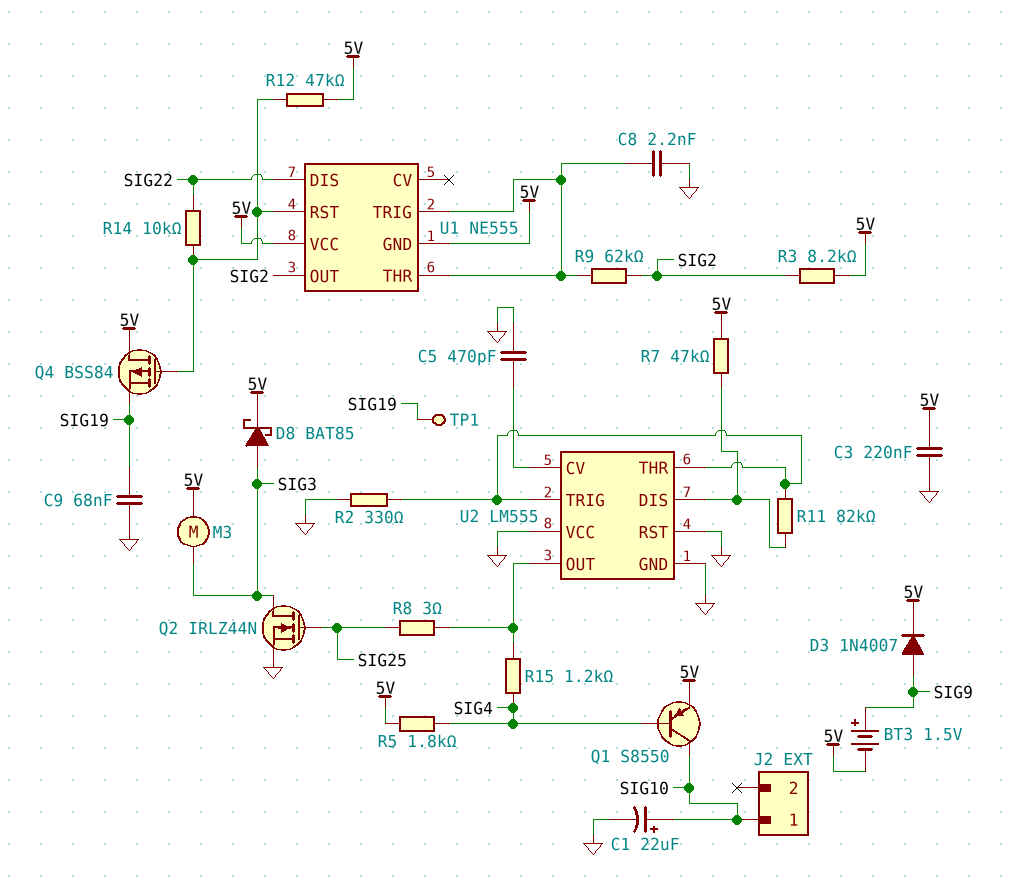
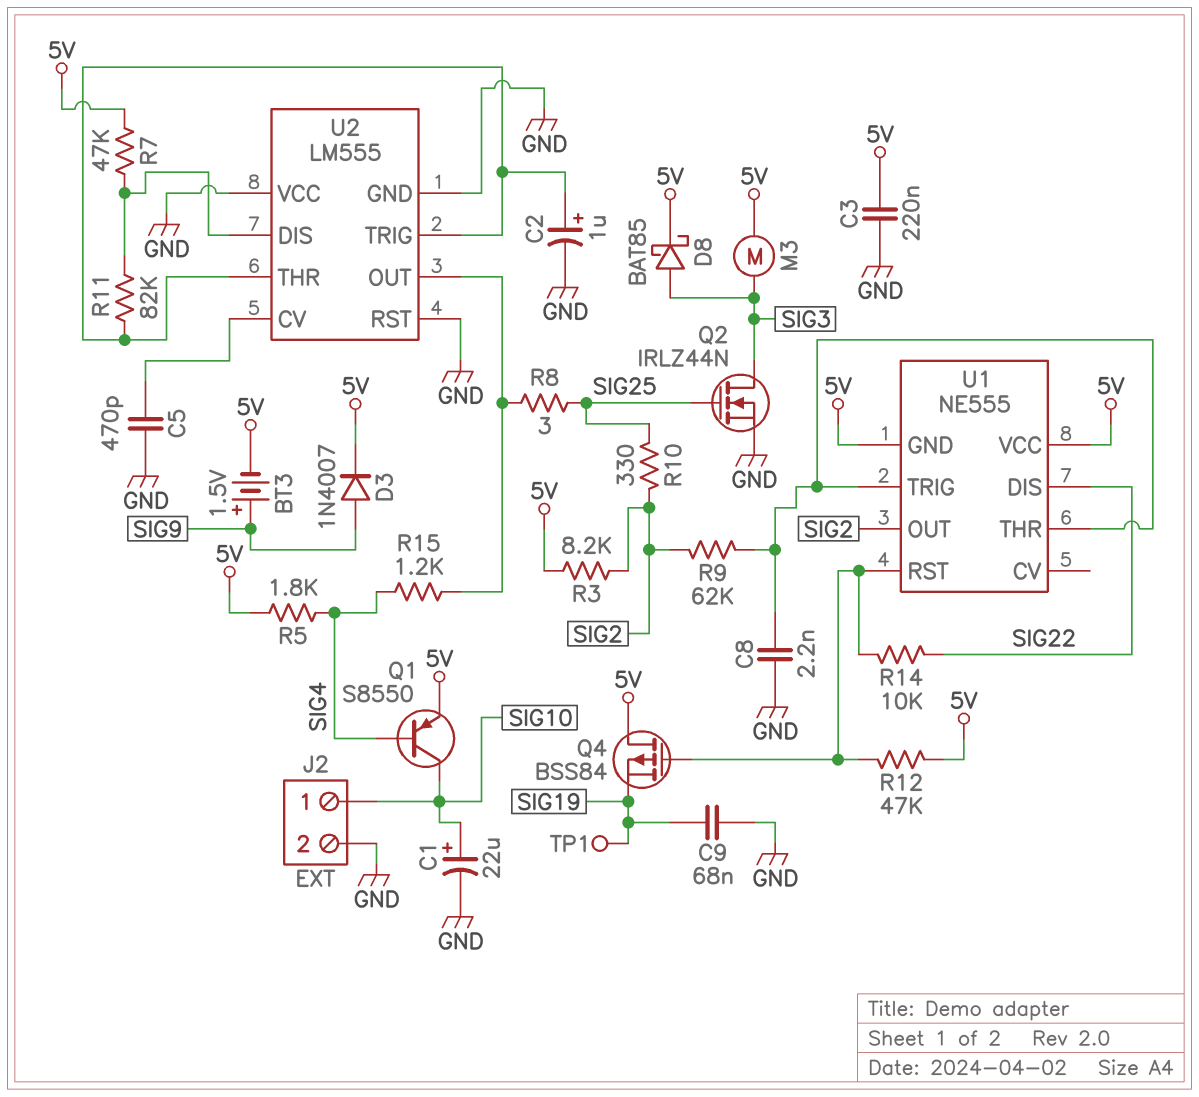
C2: none -> 1uF (plus U2/THR, minus GND)
J2 pin 2: none -> GND
R2: 330 (GND, U2/THR) -> none
R10: none -> 330 (SIG2, SIG25)

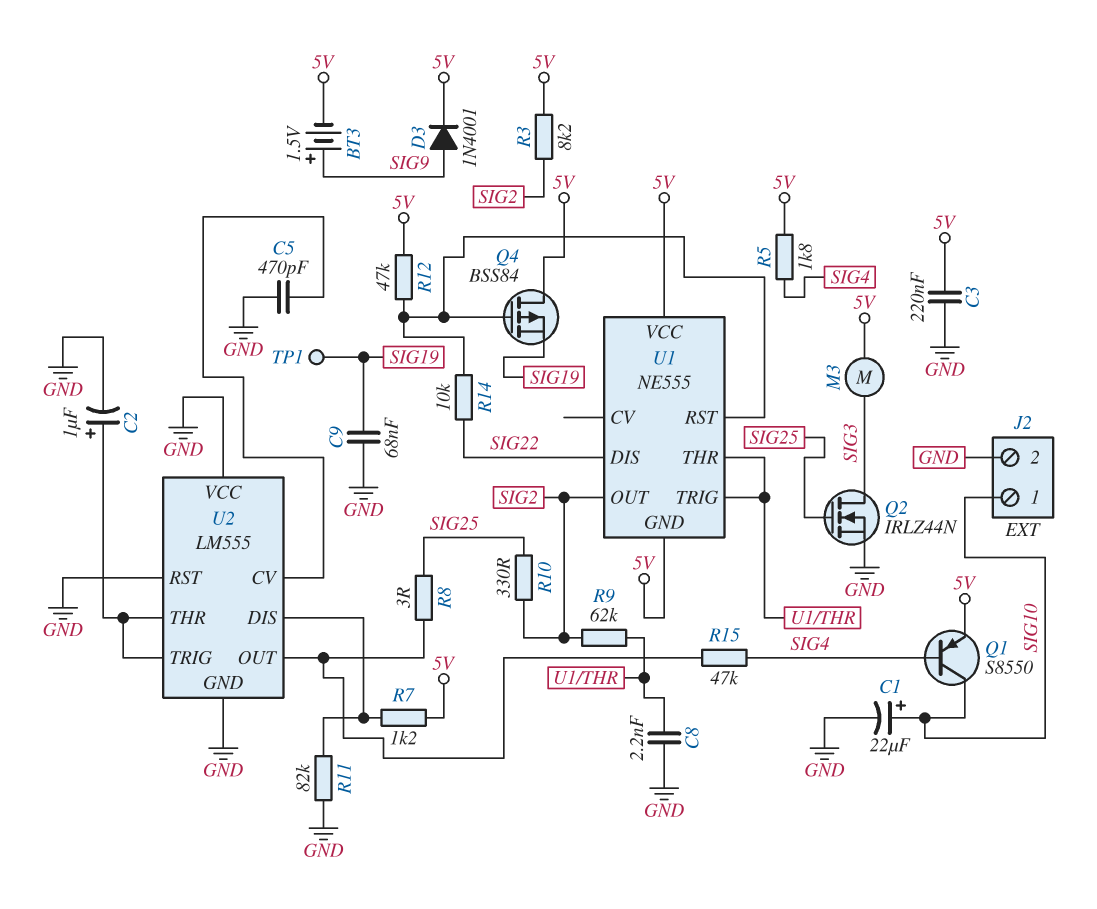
D3: diode 1N4007 (A SIG9, K 5V) -> diode 1N4001 (A SIG9, K 5V)
D8: schottky BAT85 (A SIG3, K 5V) -> none
R7: 47k (5V, U2/DIS) -> 1.2k (5V, U2/DIS)
R11: 82k (U2/DIS, U2/THR) -> 82k (GND, U2/DIS)
R15: 1.2k (SIG4, U2/OUT) -> 47k (SIG4, U2/OUT)

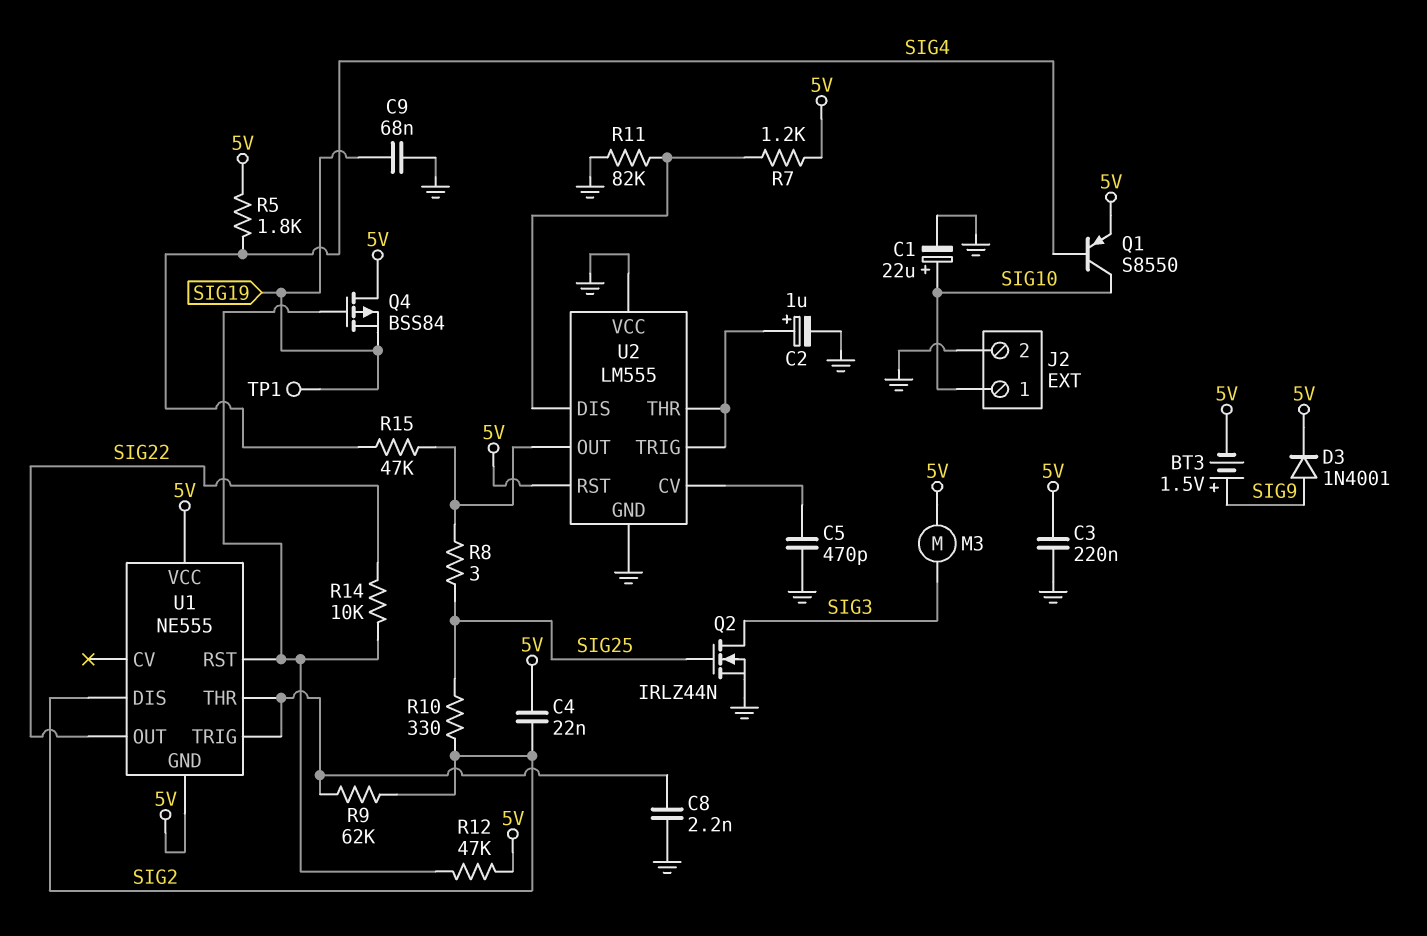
C4: none -> 22nF (5V, SIG2)
R3: 8.2k (5V, SIG2) -> none
U1 pin DIS: SIG22 -> SIG2
U1 pin OUT: SIG2 -> SIG22
U2 pin RST: GND -> 5V

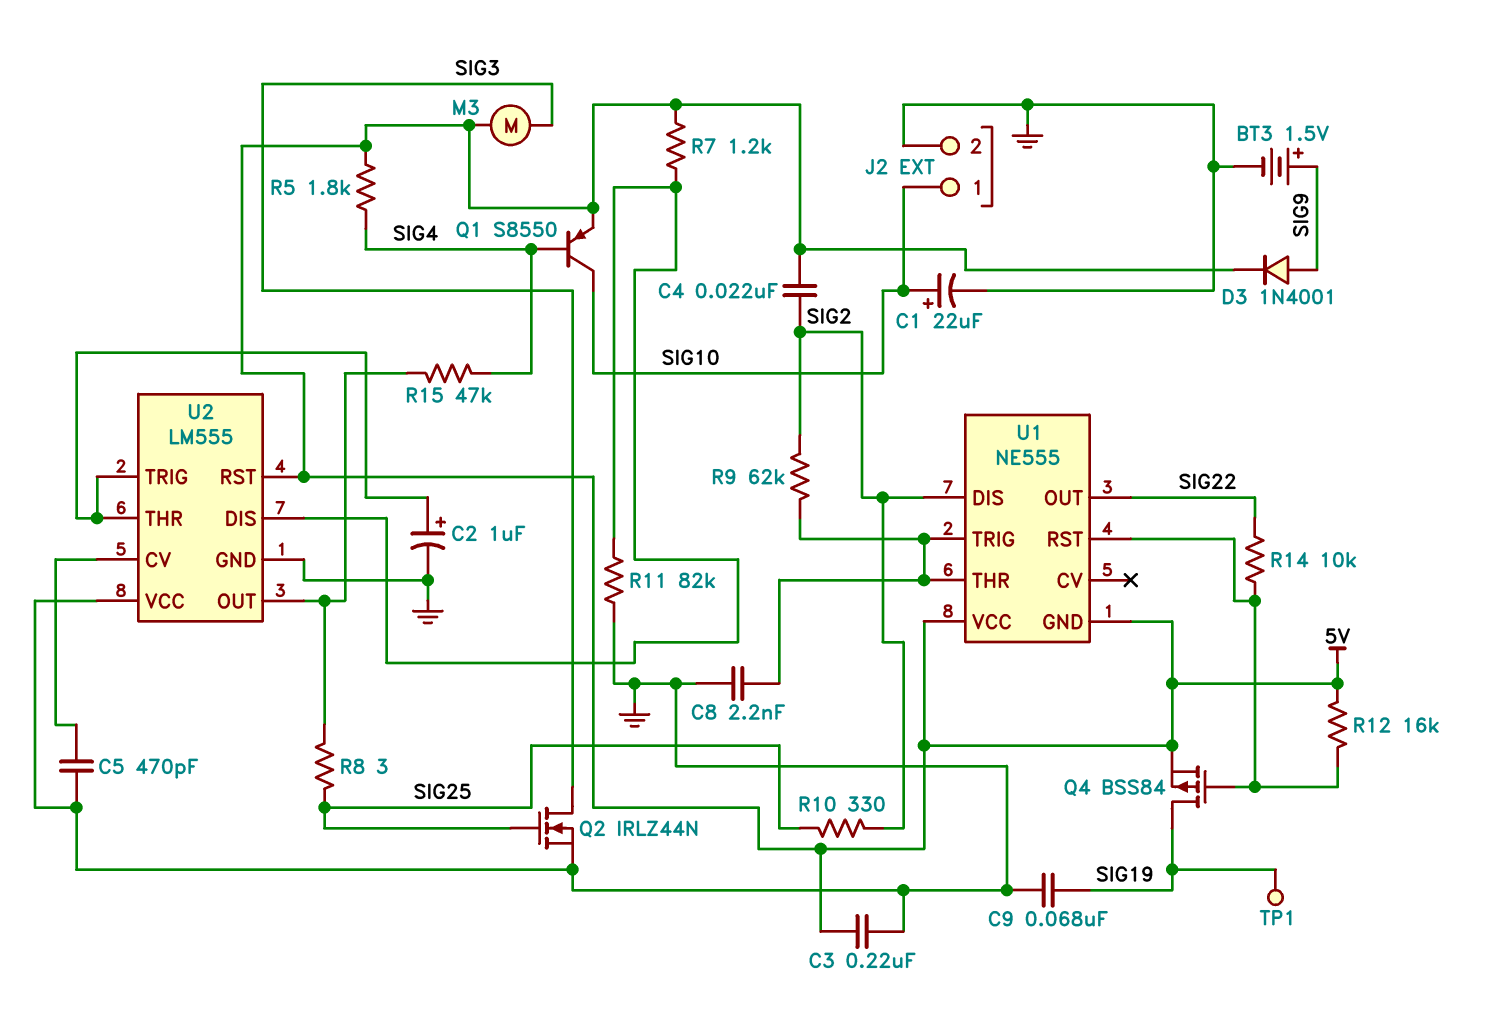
BT3: 1.5V (plus SIG9, minus 5V) -> 1.5V (plus SIG9, minus GND)
Q4: PMOS BSS84 (G U1/RST, D 5V, S SIG19) -> PMOS BSS84 (G U1/RST, D SIG19, S 5V)
R12: 47k (5V, U1/RST) -> 16k (5V, U1/RST)

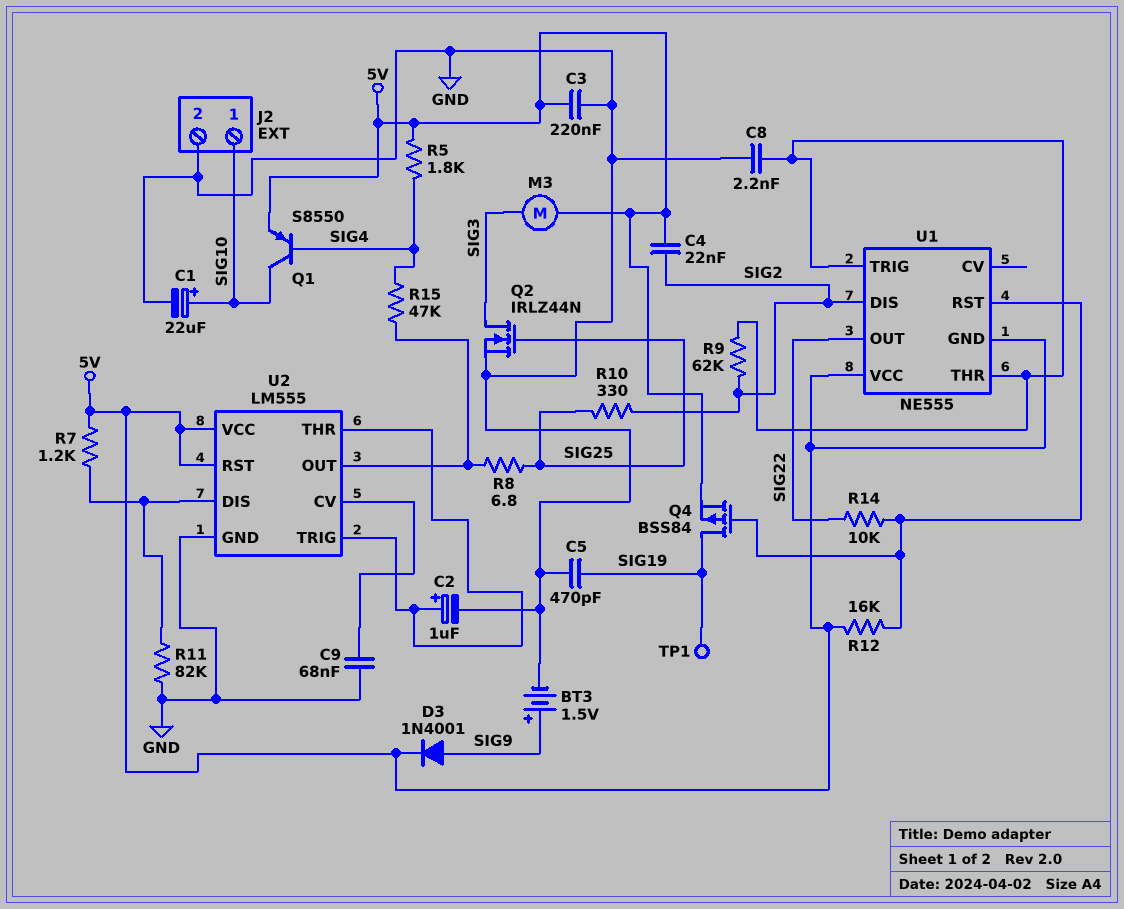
C5: 470pF (GND, U2/CV) -> 470pF (GND, SIG19)
C9: 68nF (GND, SIG19) -> 68nF (GND, U2/CV)
R8: 3 (SIG25, U2/OUT) -> 6.8 (SIG25, U2/OUT)
U2 pin VCC: GND -> 5V

